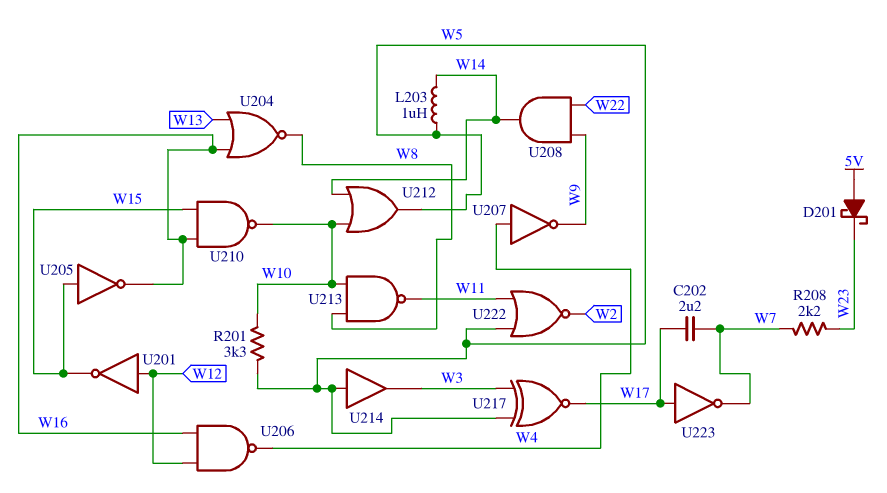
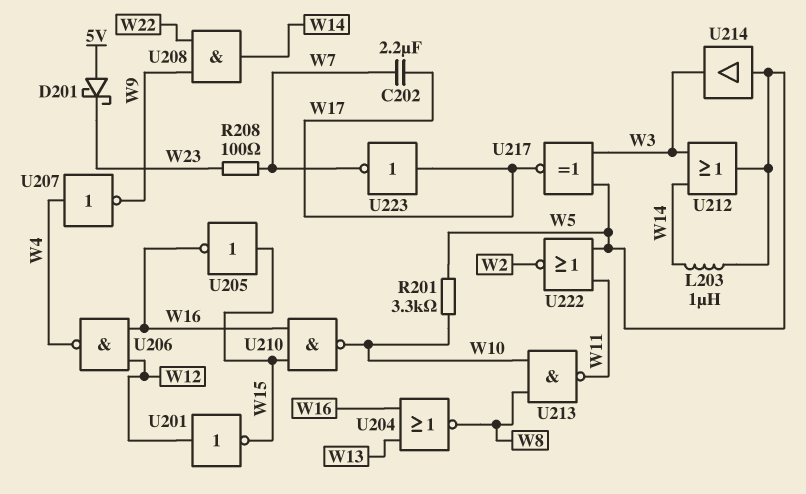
R208: 2.2k (W7, W23) -> 100 (W7, W23)
U212: OR (in W10, in W14, out W5) -> OR (in W3, in W14, out W5)

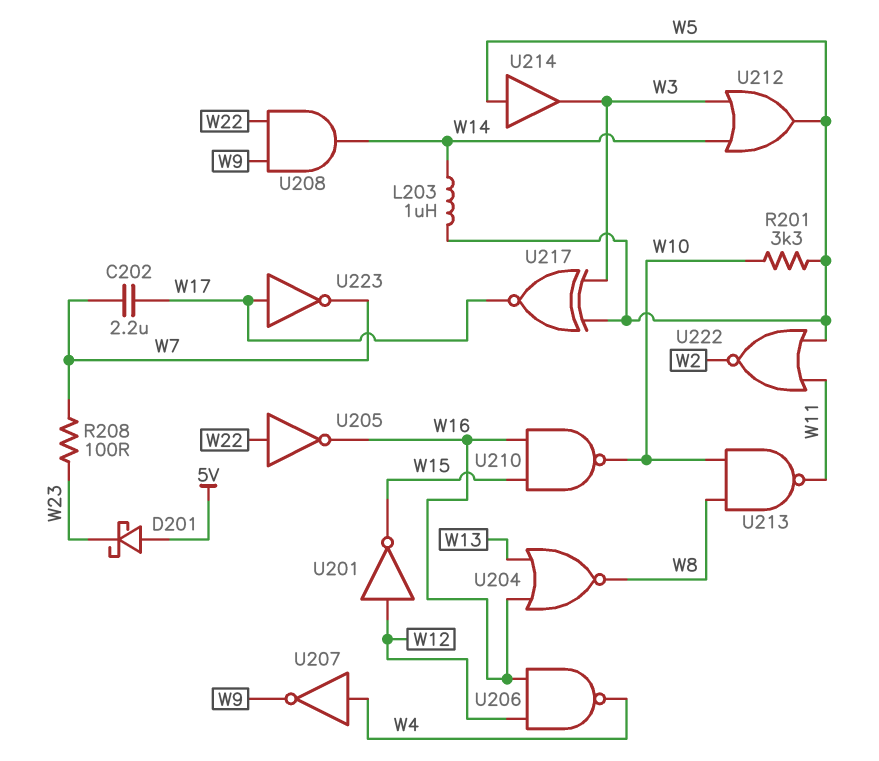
U205: NOT (in W15, out W16) -> NOT (in W22, out W16)

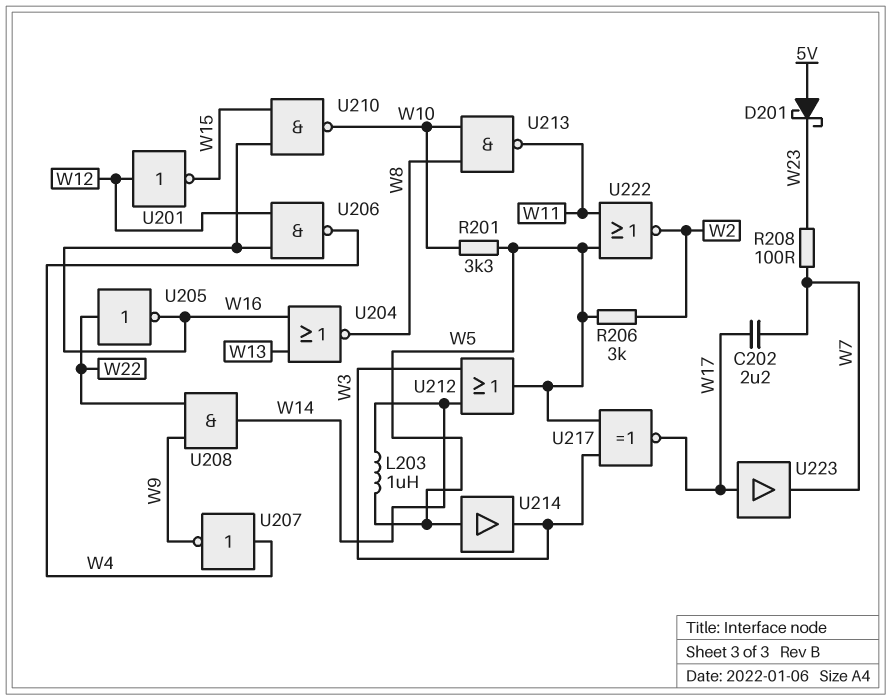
R206: none -> 3k (W2, W5)
U223: NOT (in W17, out W7) -> buffer (in W17, out W7)

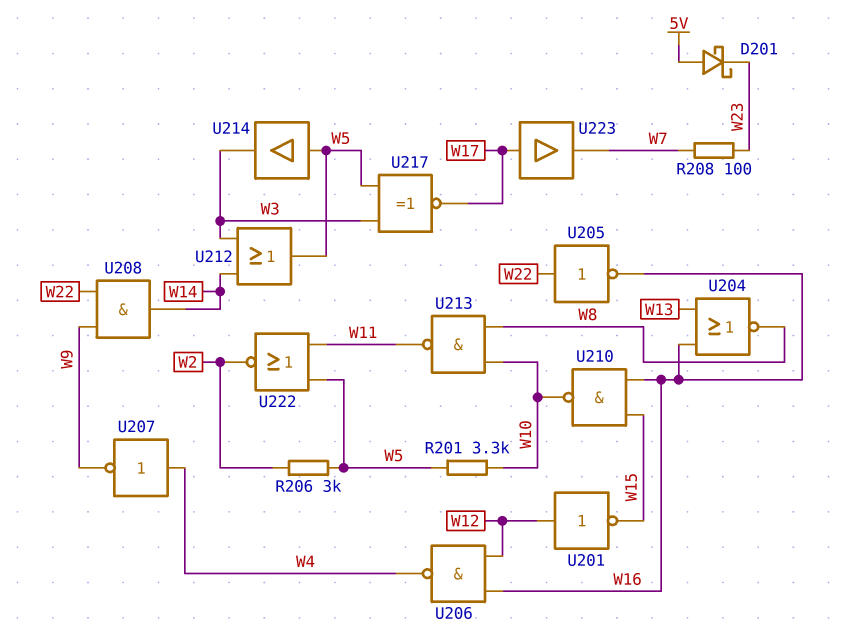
C202: 2.2uF (W7, W17) -> none
L203: 1uH (W5, W14) -> none

